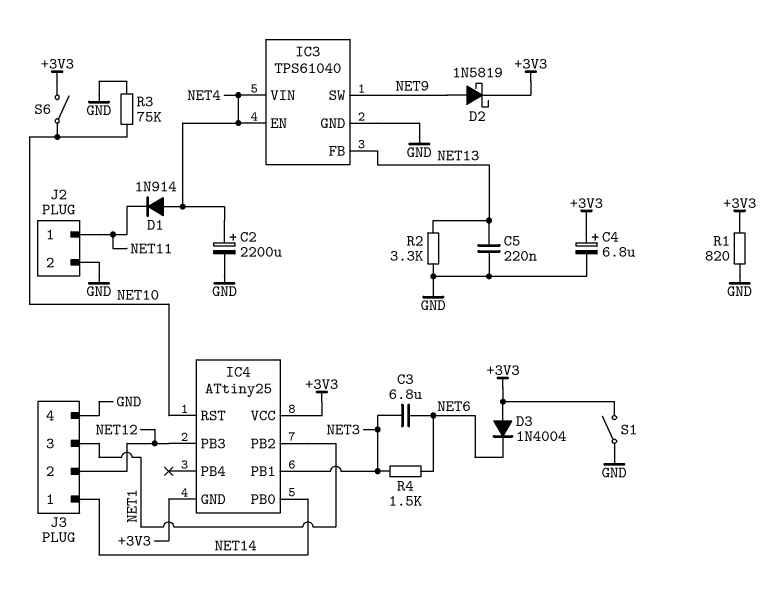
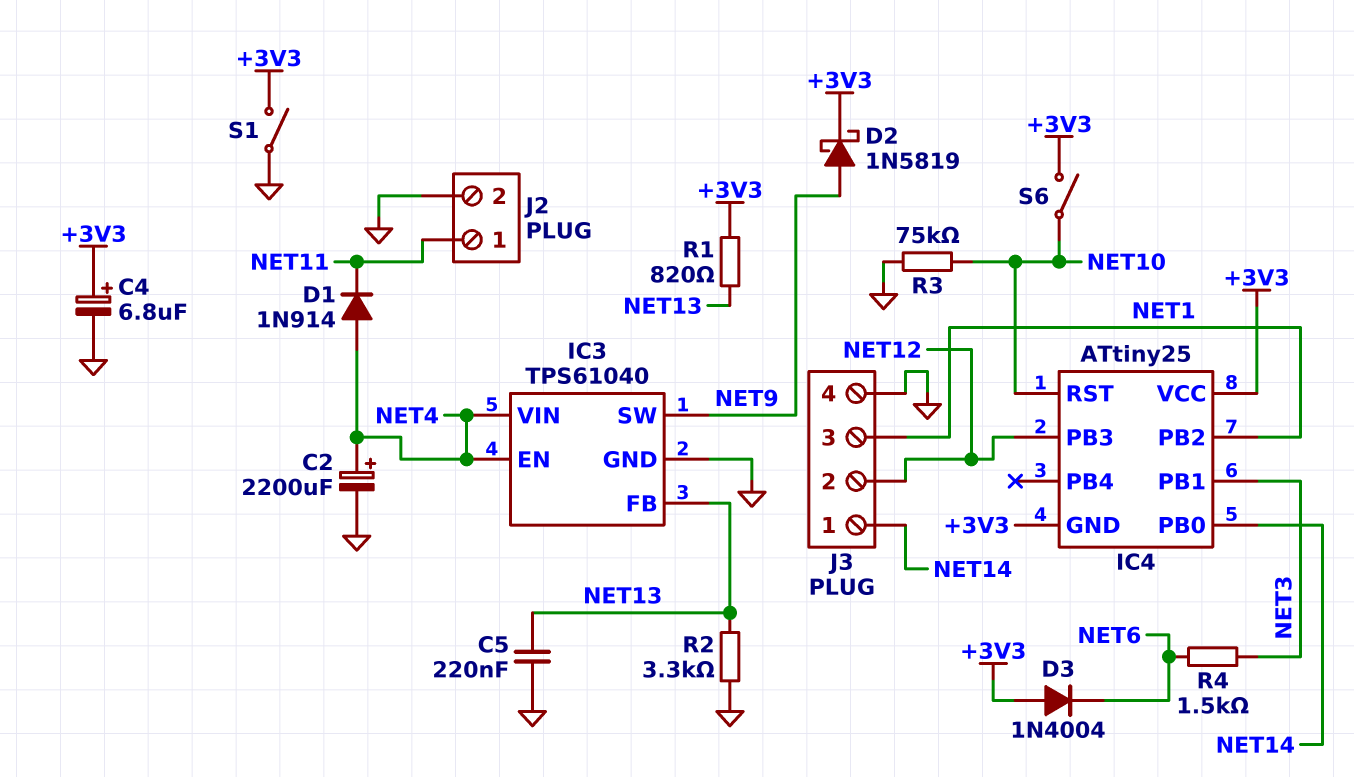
C3: 6.8uF (NET3, NET6) -> none
R1: 820 (+3V3, GND) -> 820 (+3V3, NET13)

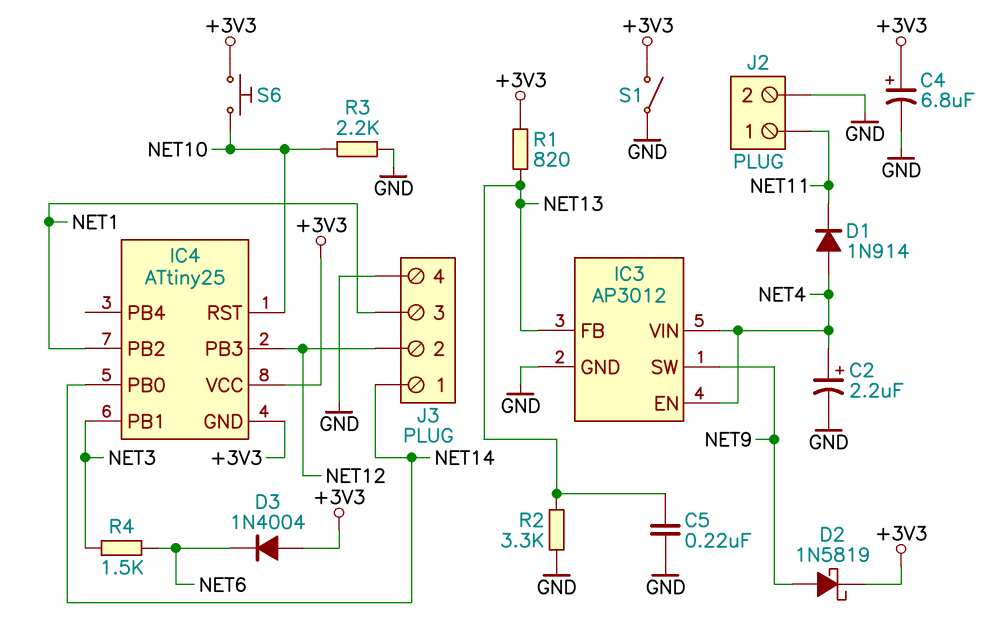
C2: 2200uF (plus NET4, minus GND) -> 2.2uF (plus NET4, minus GND)
IC3: TPS61040 -> AP3012
R3: 75k (GND, NET10) -> 2.2k (GND, NET10)
S6: switch (+3V3, NET10) -> button (+3V3, NET10)

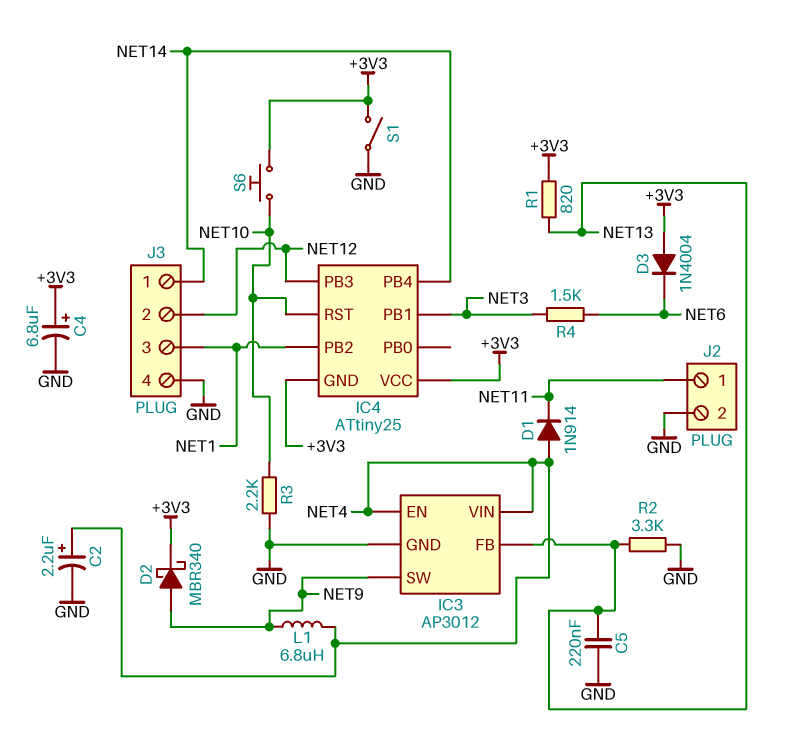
D2: schottky 1N5819 (A NET9, K +3V3) -> schottky MBR340 (A NET9, K +3V3)
IC4 pin PB0: NET14 -> none
IC4 pin PB4: none -> NET14
L1: none -> 6.8uH (NET4, NET9)

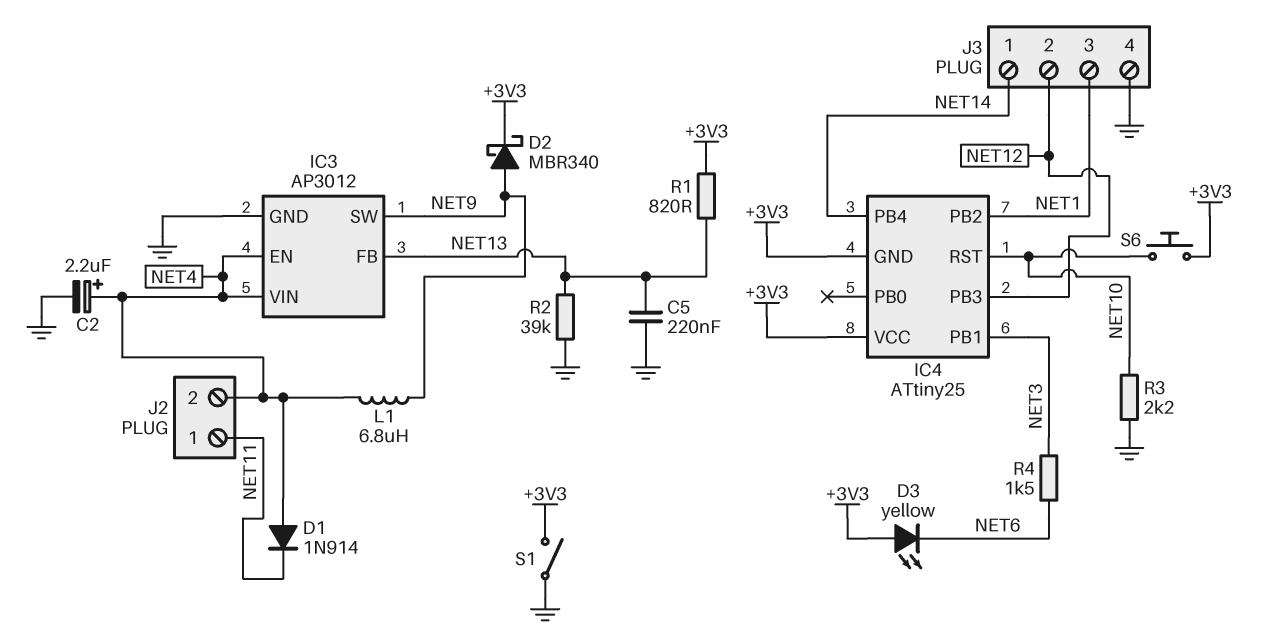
C4: 6.8uF (plus +3V3, minus GND) -> none
D3: diode 1N4004 (A +3V3, K NET6) -> LED yellow (A +3V3, K NET6)
J2 pin 2: GND -> NET4
R2: 3.3k (GND, NET13) -> 39k (GND, NET13)

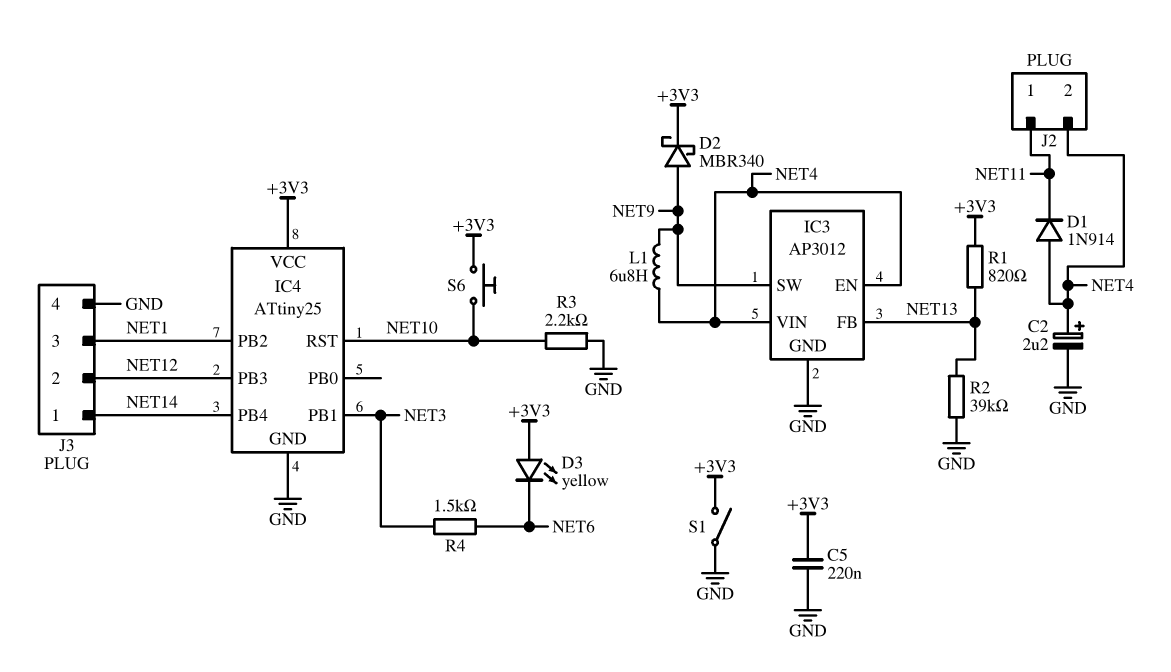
C5: 220nF (GND, NET13) -> 220nF (+3V3, GND)
IC4 pin GND: +3V3 -> GND

